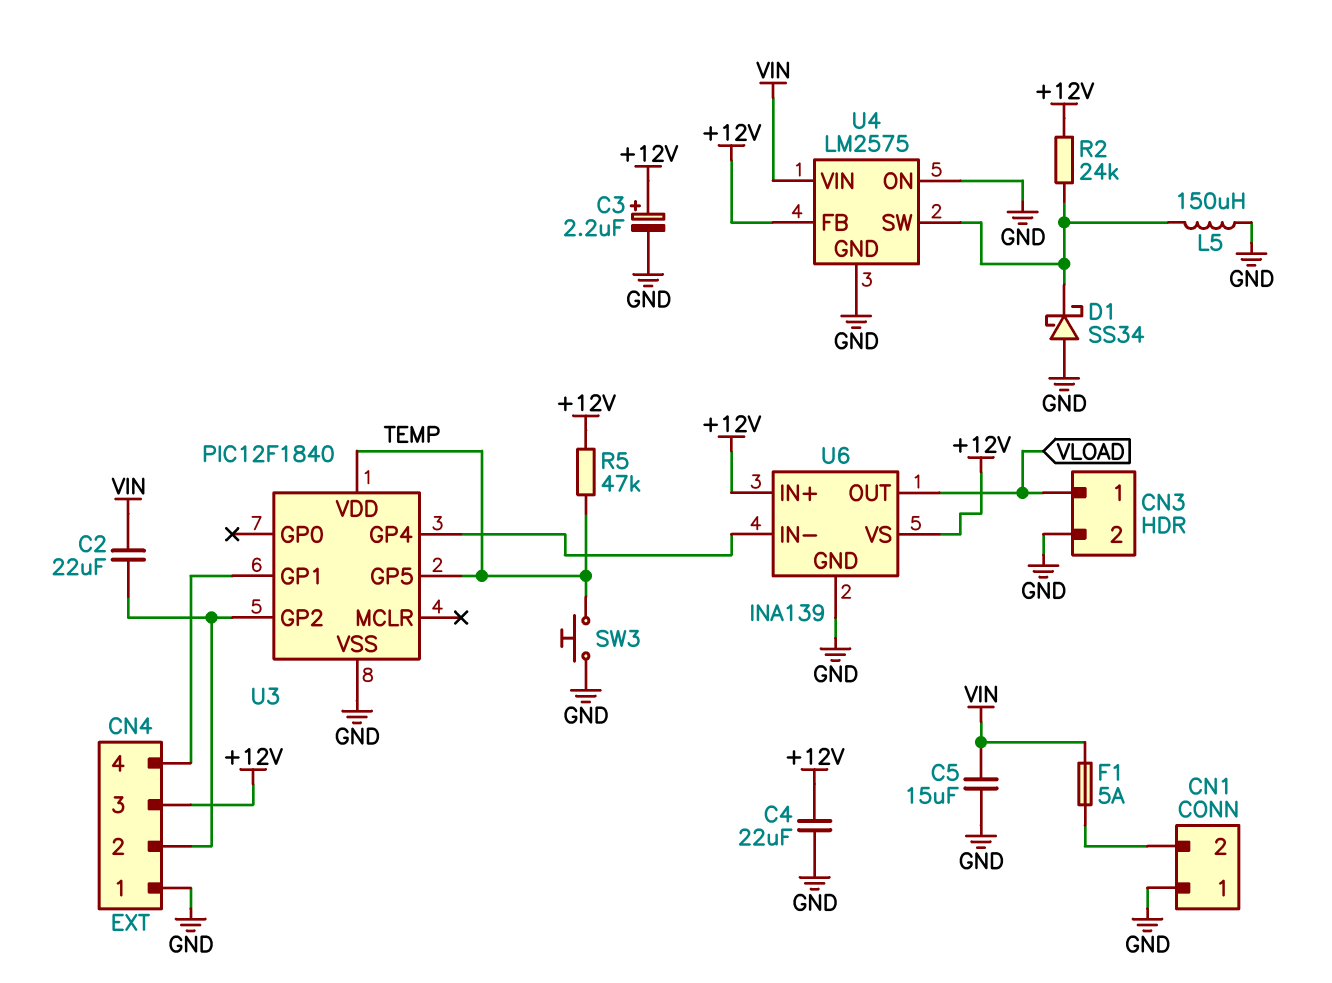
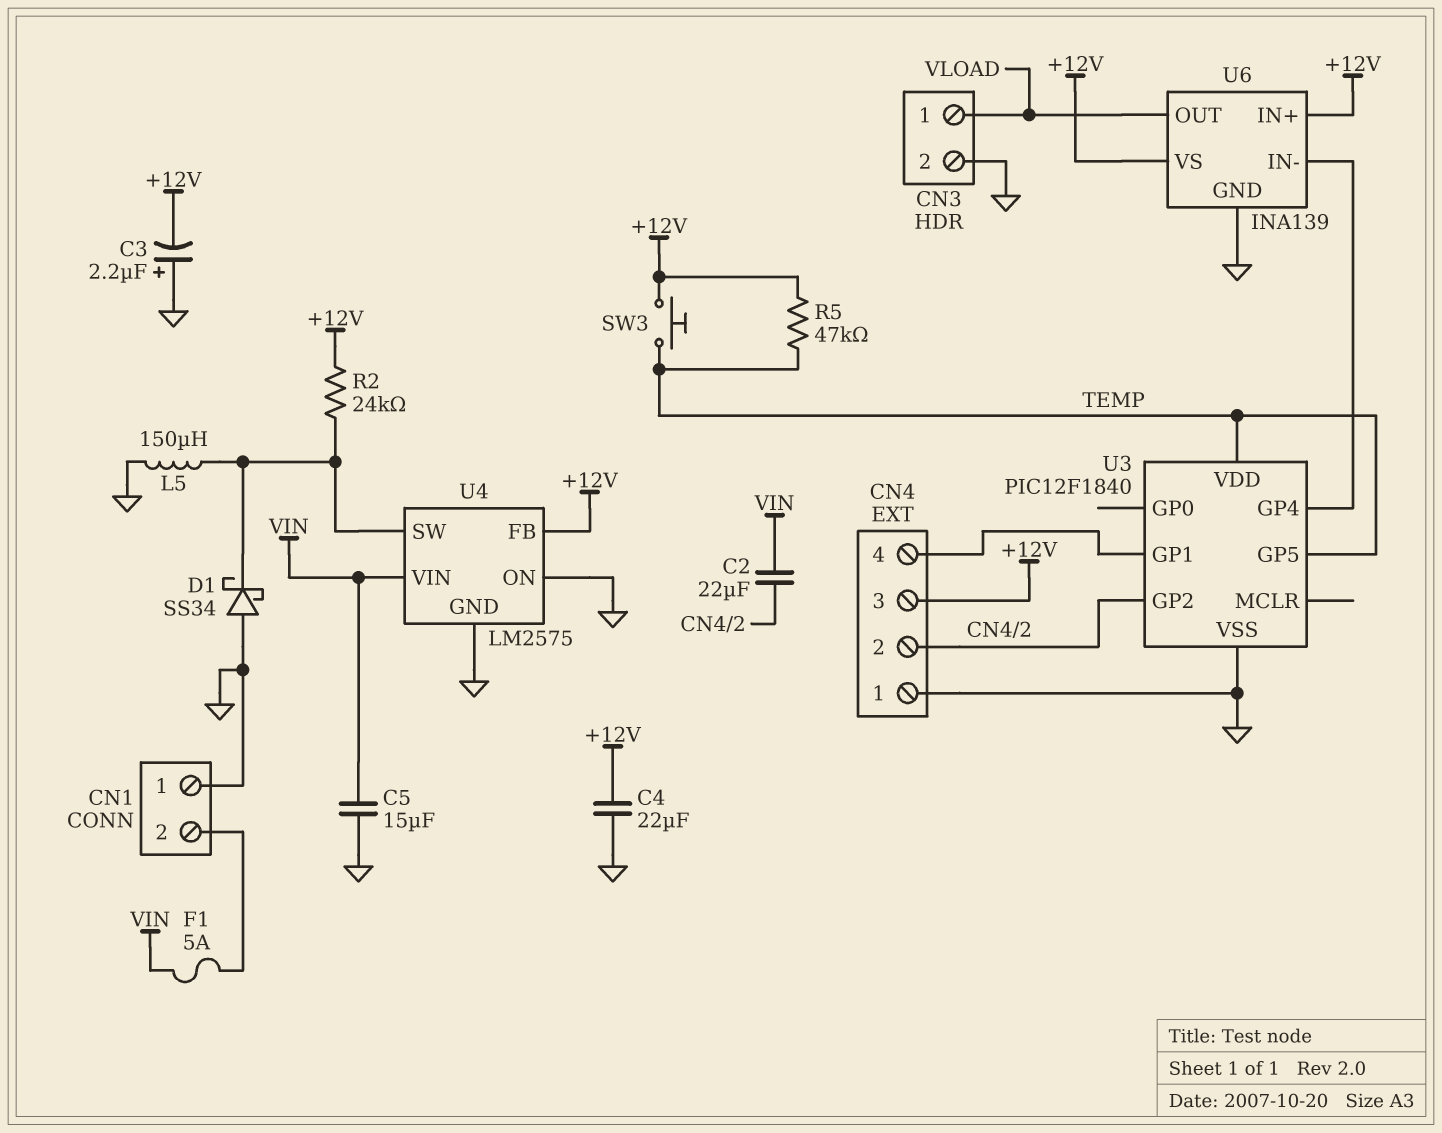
C3: 2.2uF (plus +12V, minus GND) -> 2.2uF (plus GND, minus +12V)
SW3: button (GND, TEMP) -> button (+12V, TEMP)

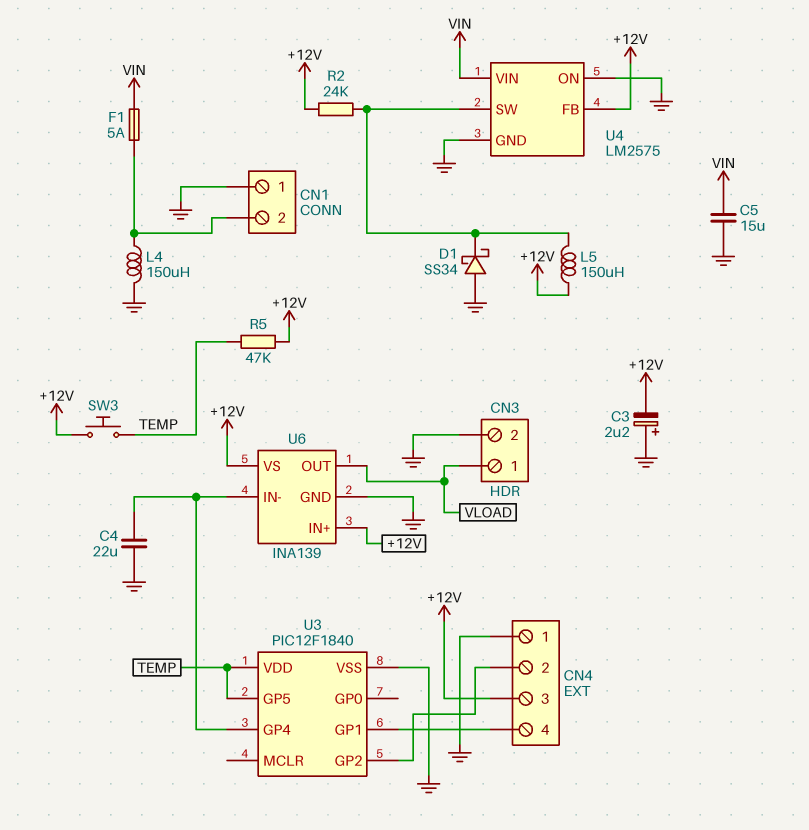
C2: 22uF (CN4/2, VIN) -> none
C4: 22uF (+12V, GND) -> 22uF (GND, U3/GP4)
L4: none -> 150uH (CN1/2, GND)
L5: 150uH (GND, U4/SW) -> 150uH (+12V, U4/SW)

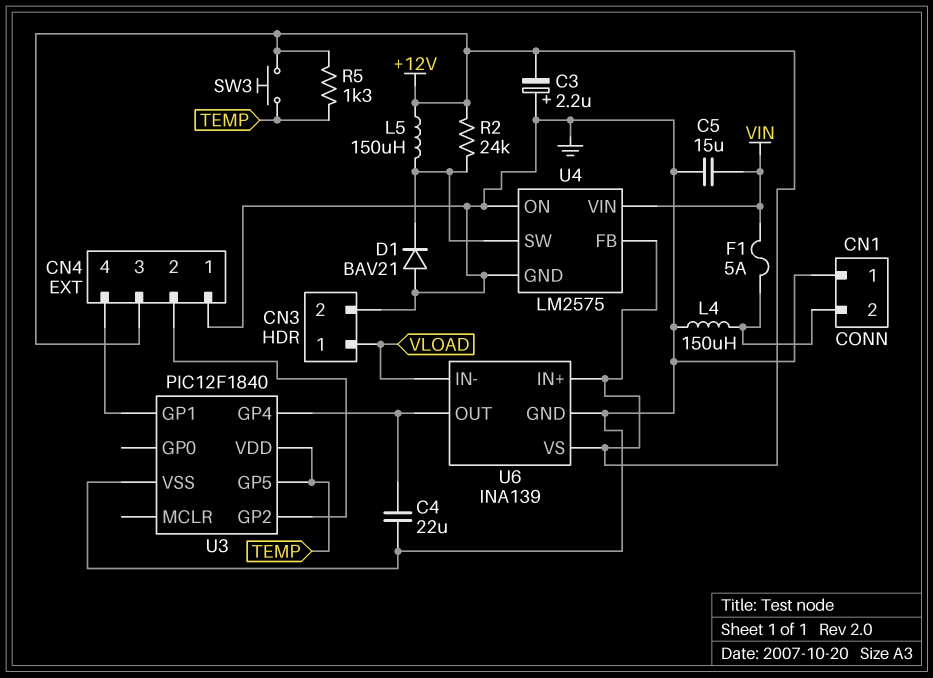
D1: schottky SS34 (A GND, K U4/SW) -> diode BAV21 (A GND, K U4/SW)
R5: 47k (+12V, TEMP) -> 1.3k (+12V, TEMP)
U6 pin IN-: U3/GP4 -> VLOAD
U6 pin OUT: VLOAD -> U3/GP4

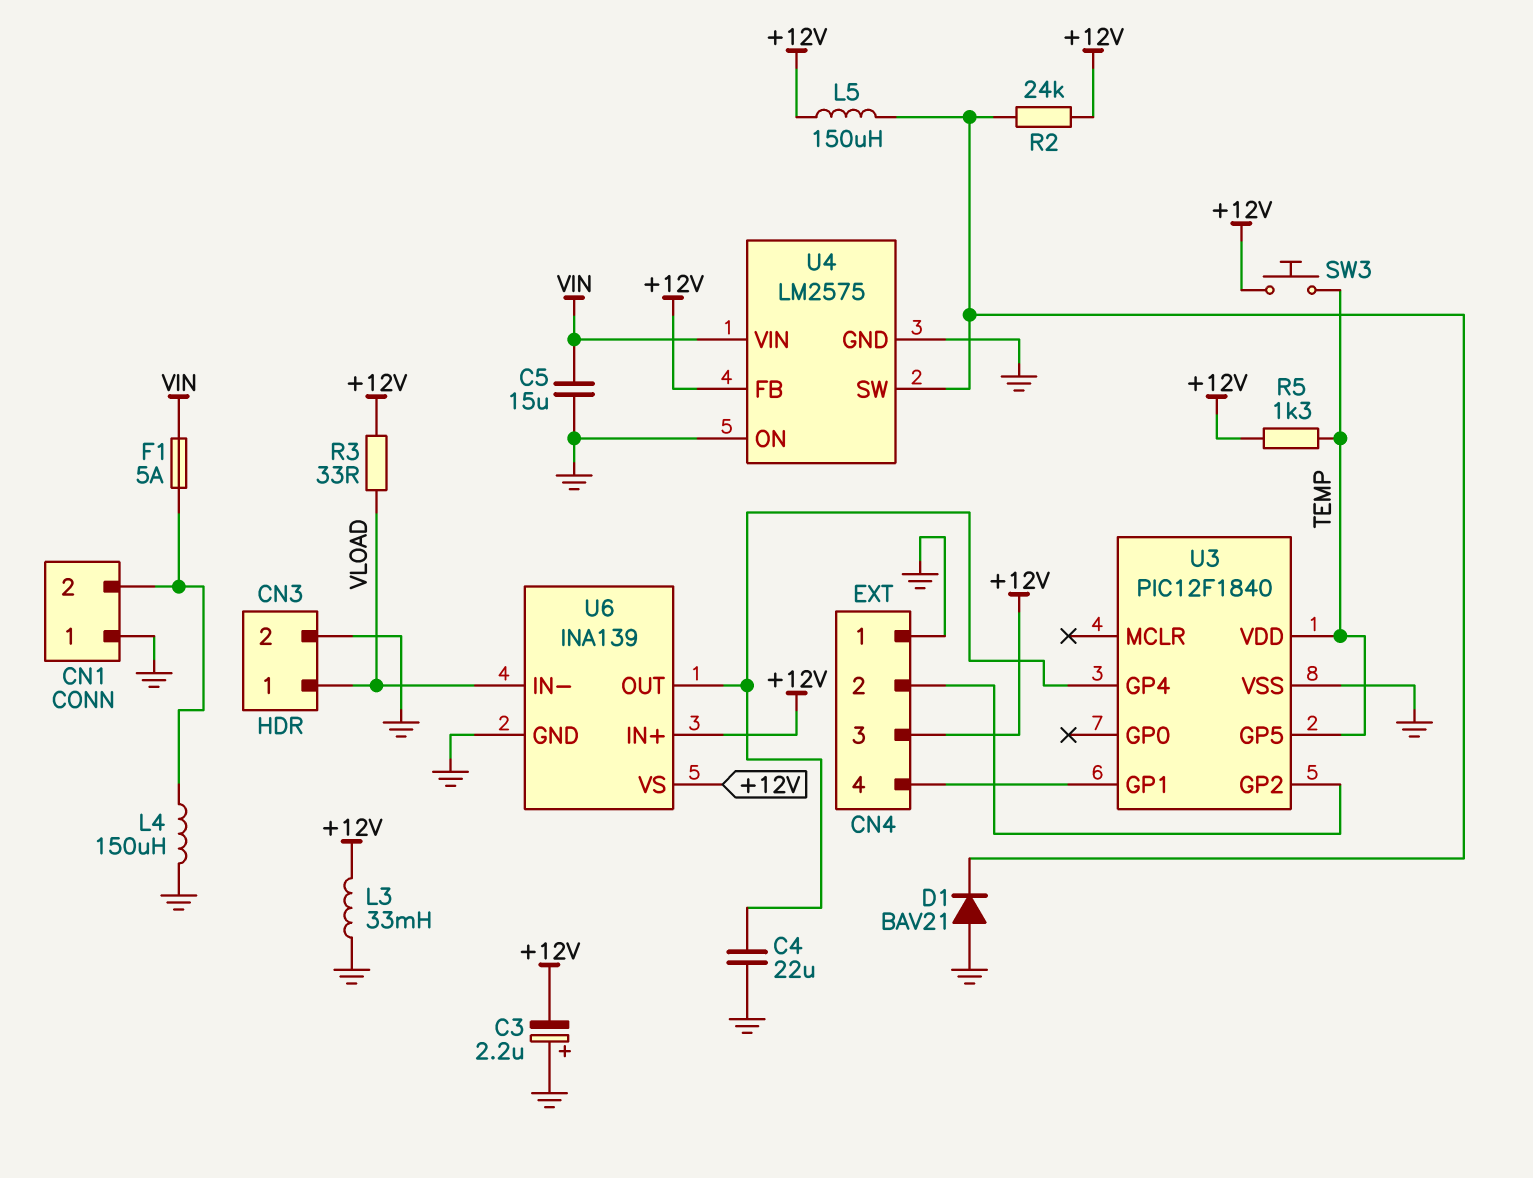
L3: none -> 33mH (+12V, GND)
R3: none -> 33 (+12V, VLOAD)

